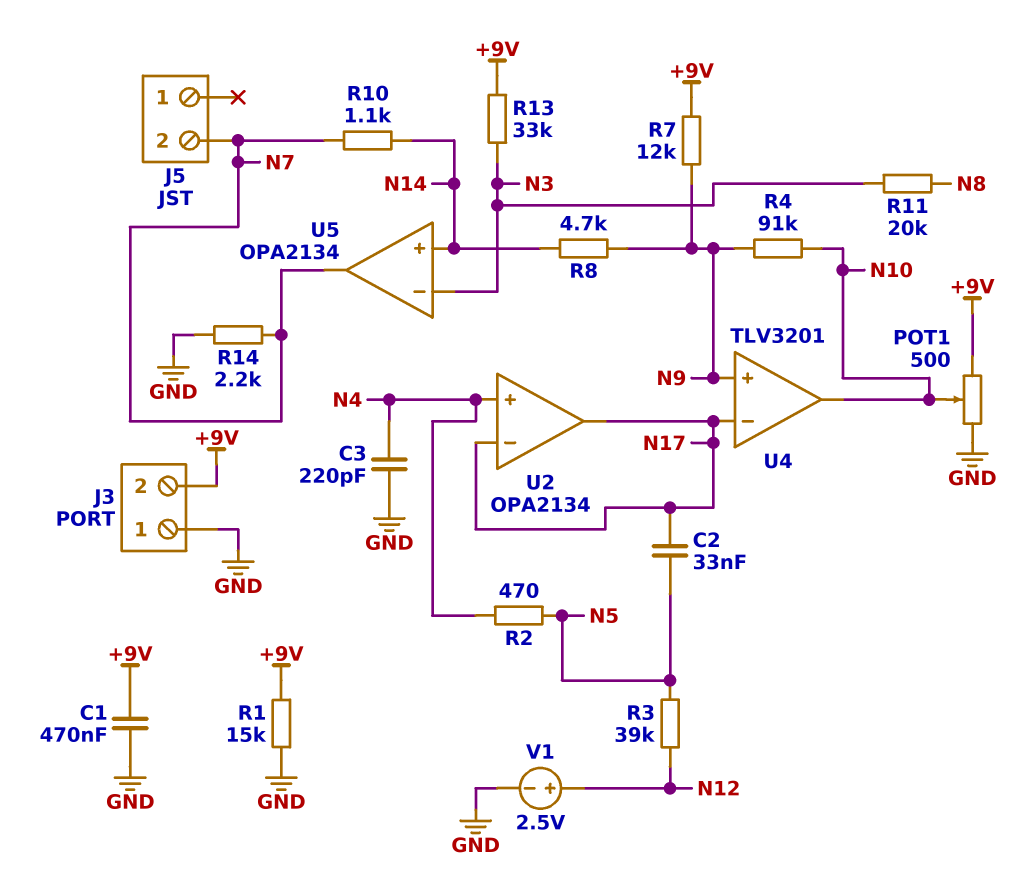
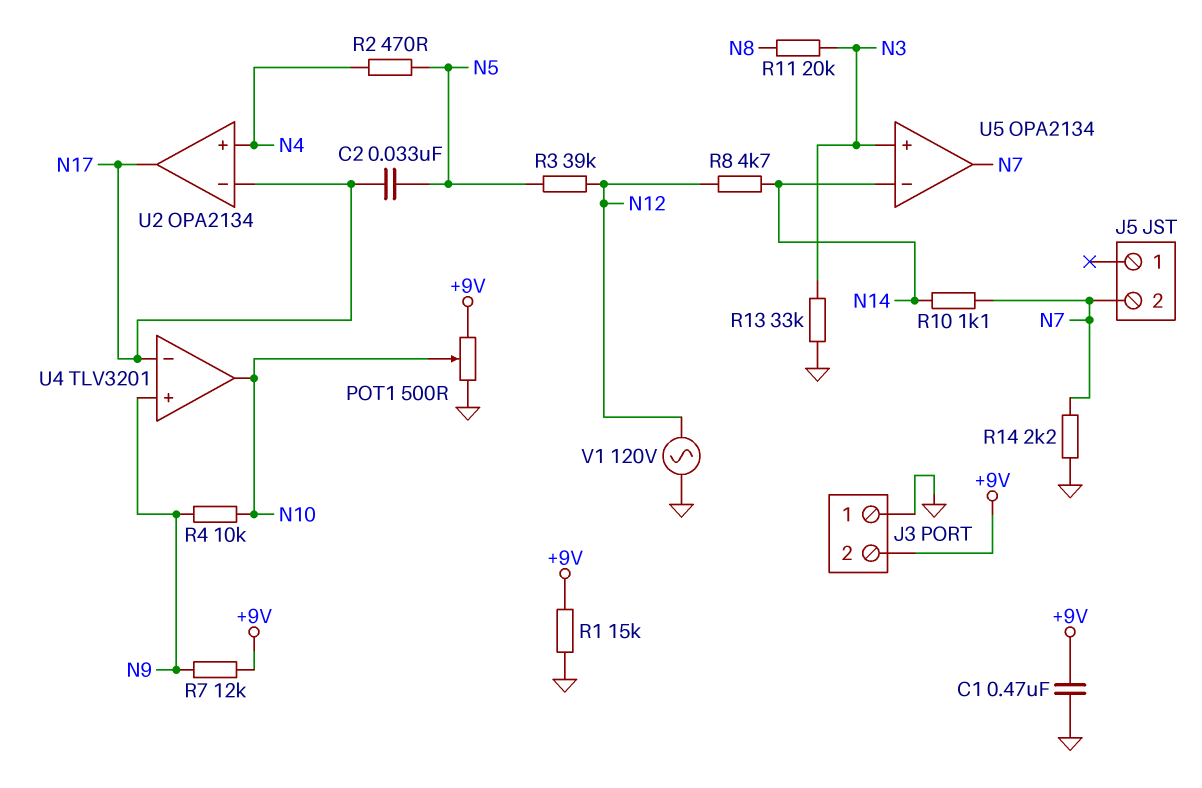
C3: 220pF (GND, N4) -> none
R4: 91k (N9, N10) -> 10k (N9, N10)
R8: 4.7k (N9, N14) -> 4.7k (N12, N14)
R13: 33k (+9V, N3) -> 33k (GND, N3)
U5 pin in+: N14 -> N3
U5 pin in-: N3 -> N14
V1: 2.5V (plus N12, minus GND) -> AC 120V (GND, N12)

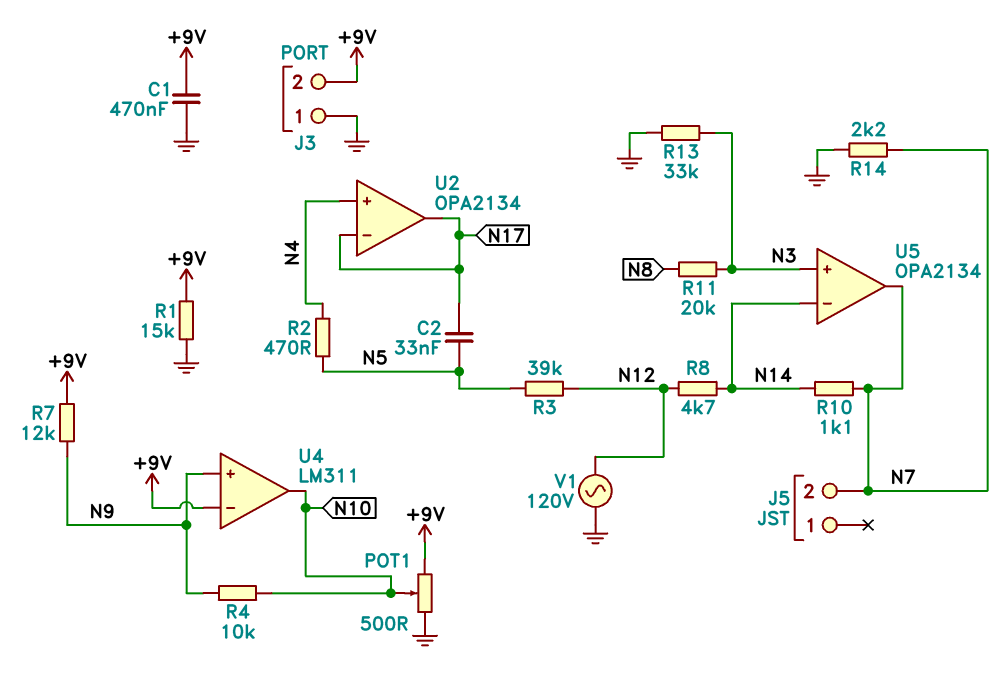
U4: TLV3201 -> LM311
U4 pin in-: N17 -> +9V

